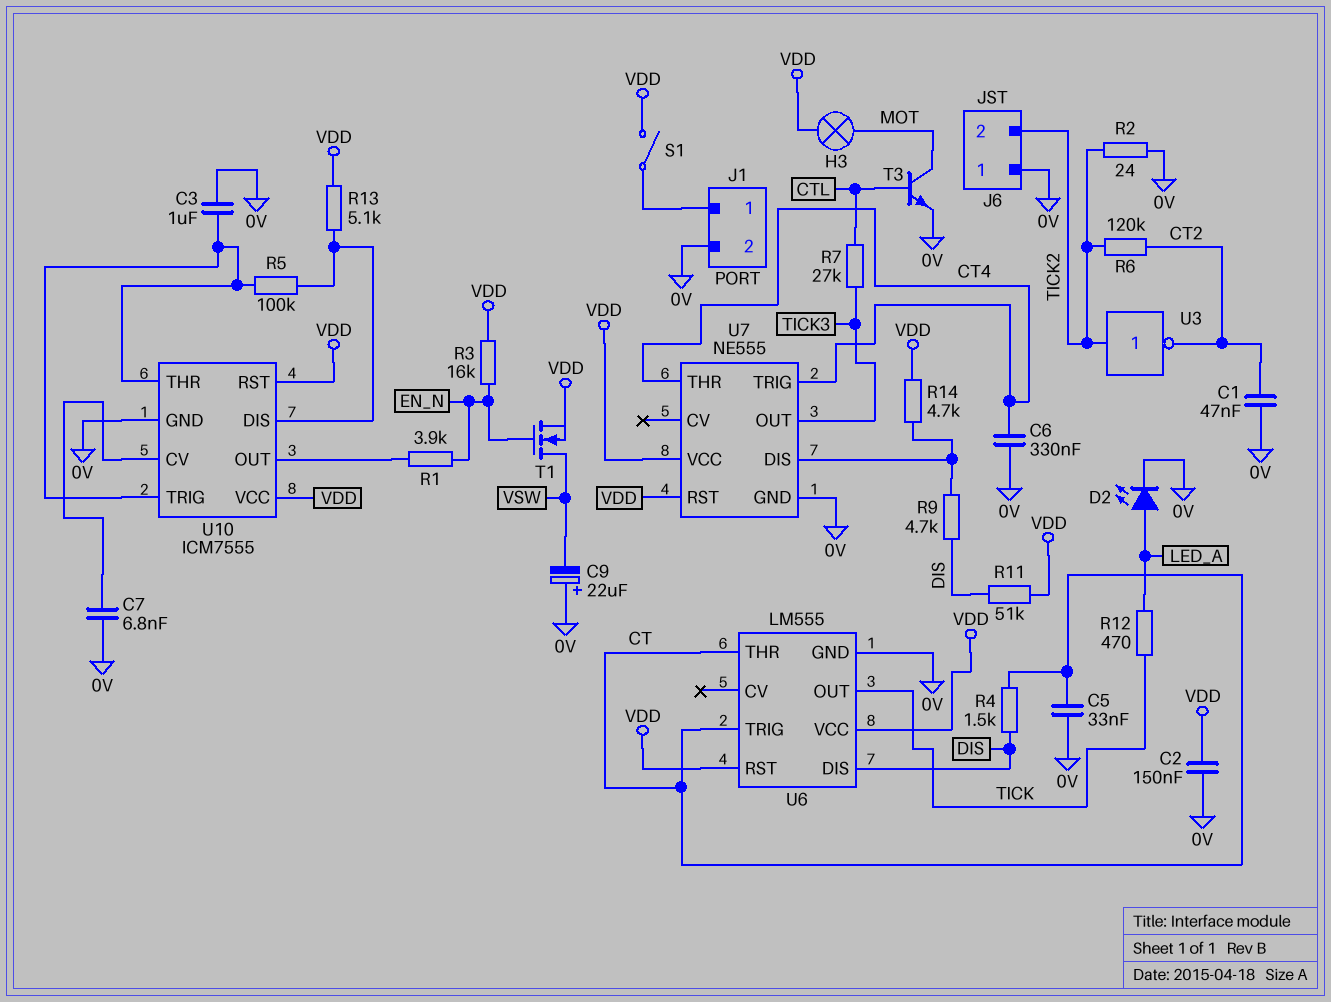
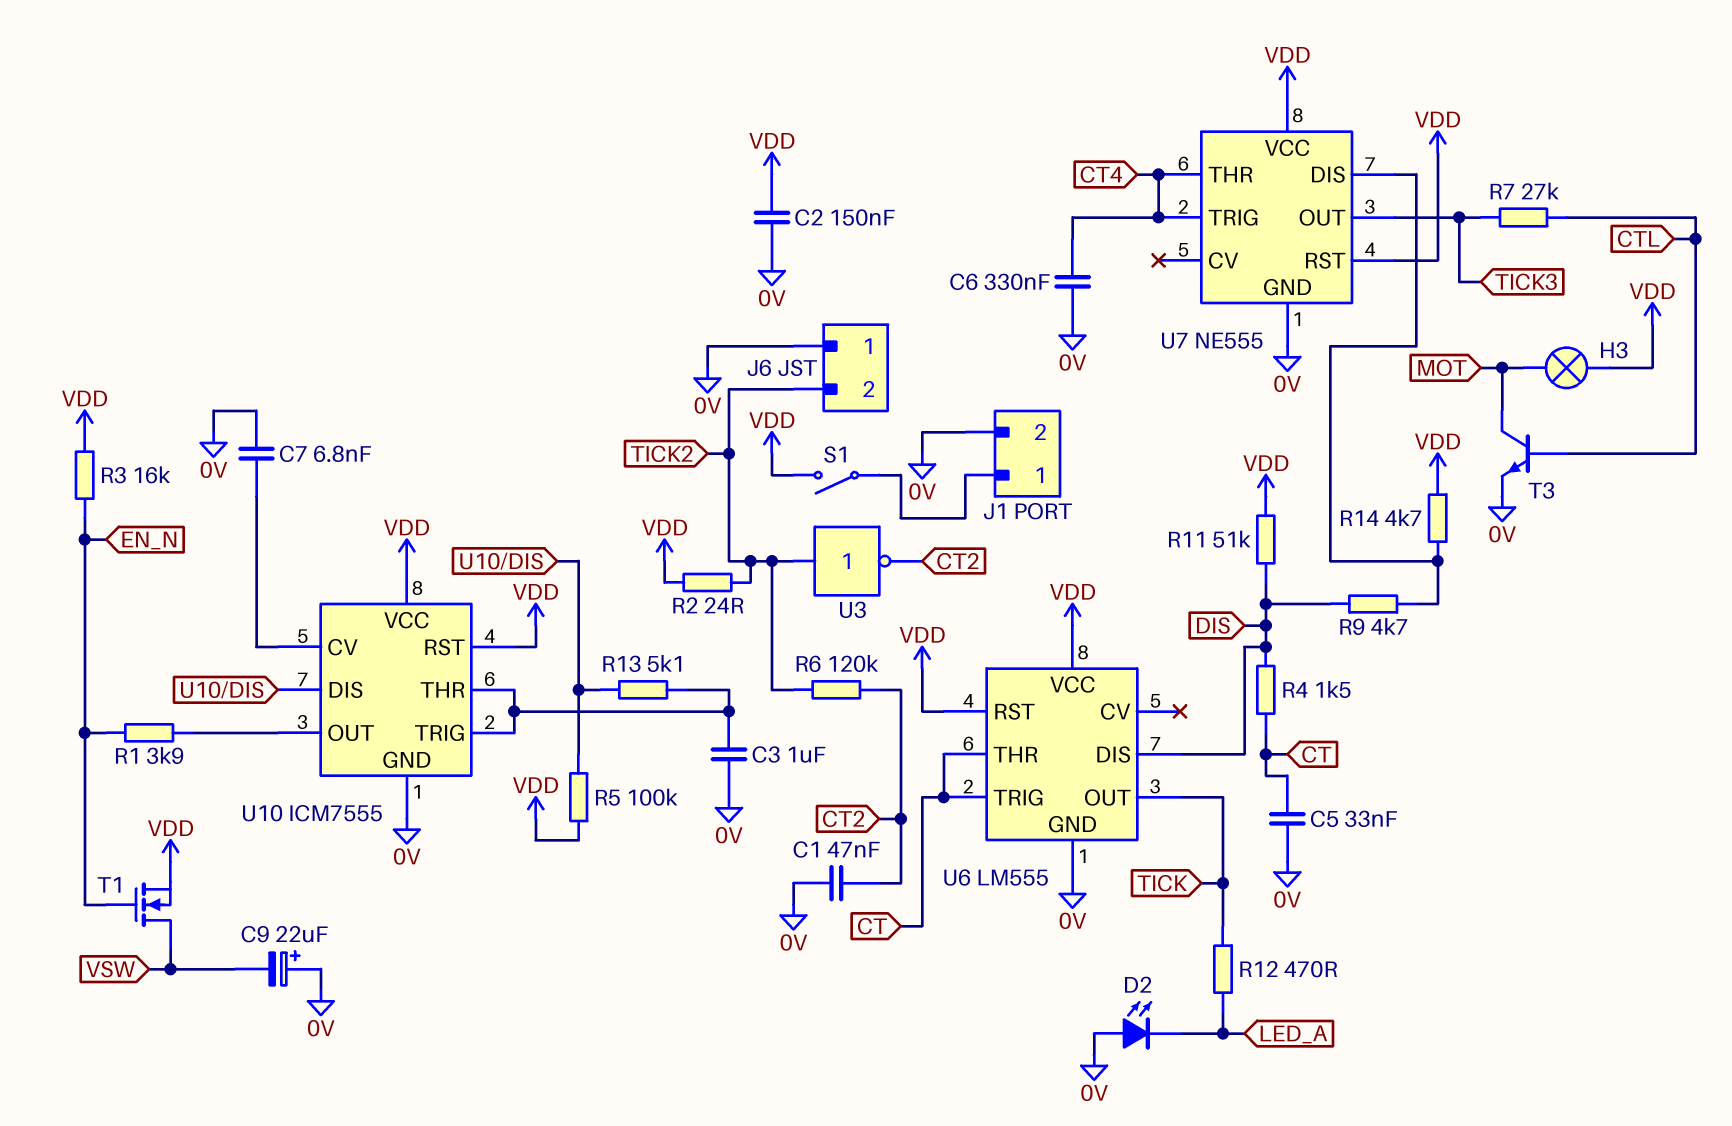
D2: LED (A LED_A, K 0V) -> LED (A 0V, K LED_A)
R2: 24 (0V, TICK2) -> 24 (TICK2, VDD)
R5: 100k (U10/DIS, U10/THR) -> 100k (U10/DIS, VDD)
R13: 5.1k (U10/DIS, VDD) -> 5.1k (U10/DIS, U10/THR)

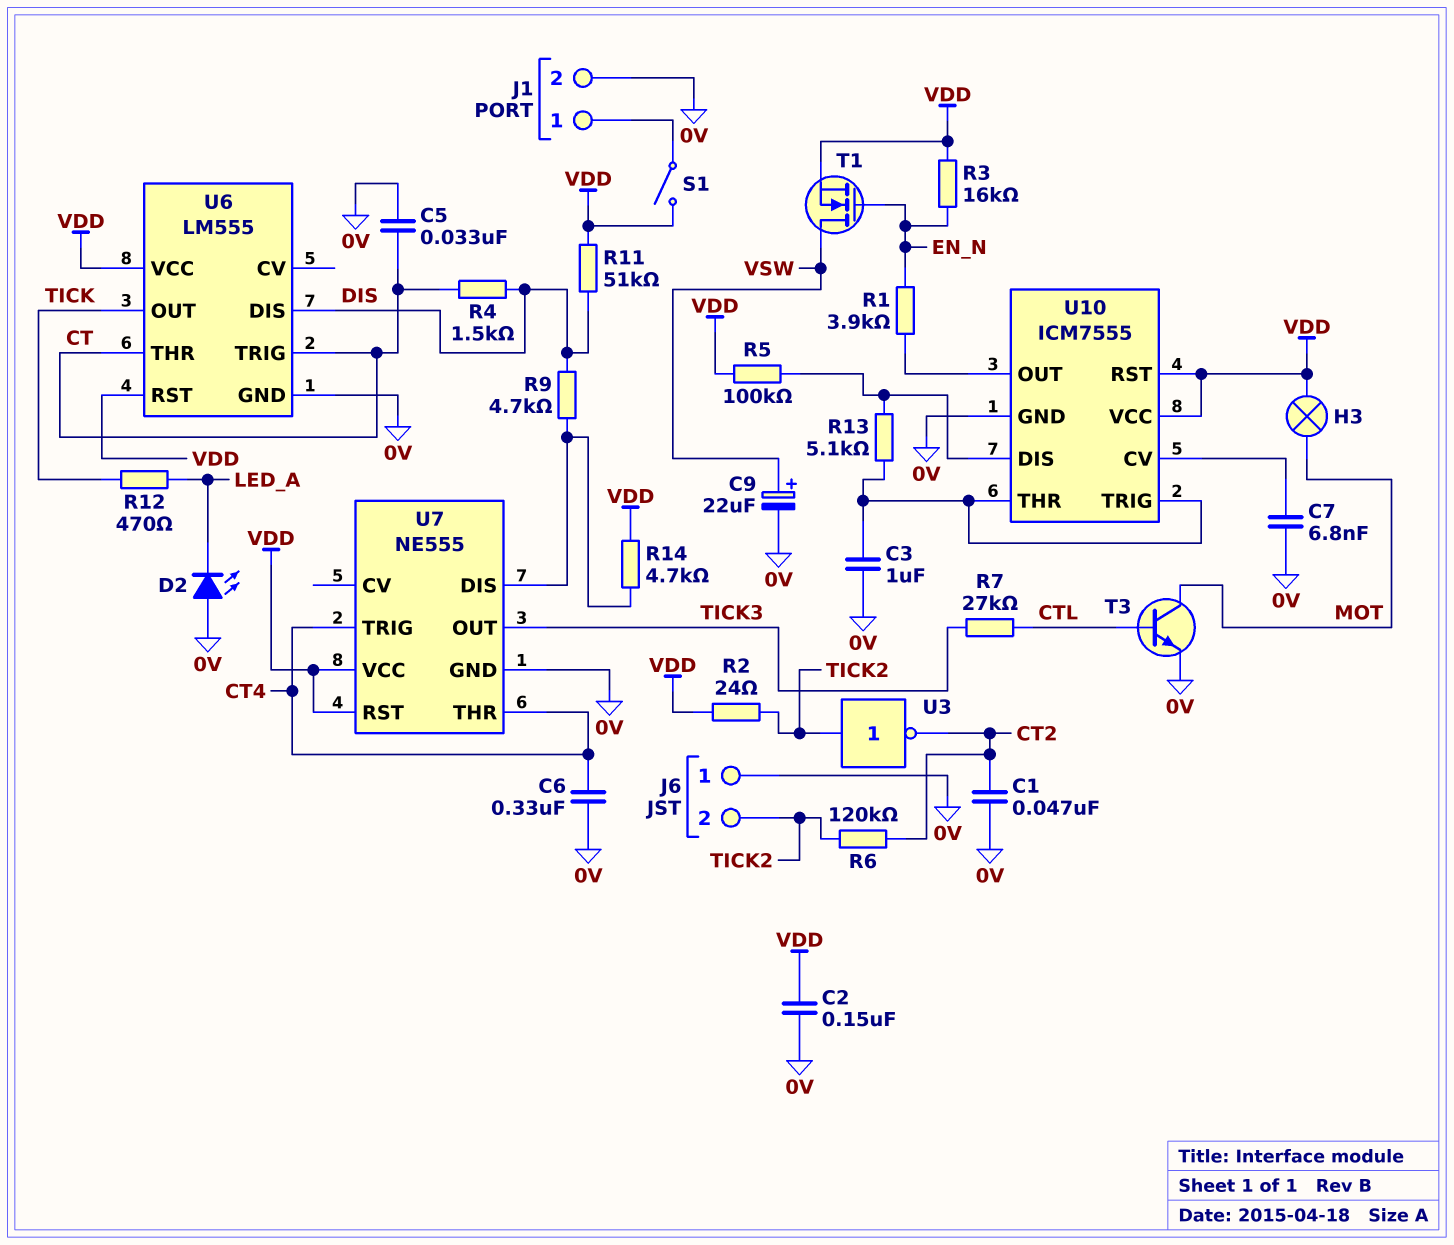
C9: 22uF (plus 0V, minus VSW) -> 22uF (plus VSW, minus 0V)

